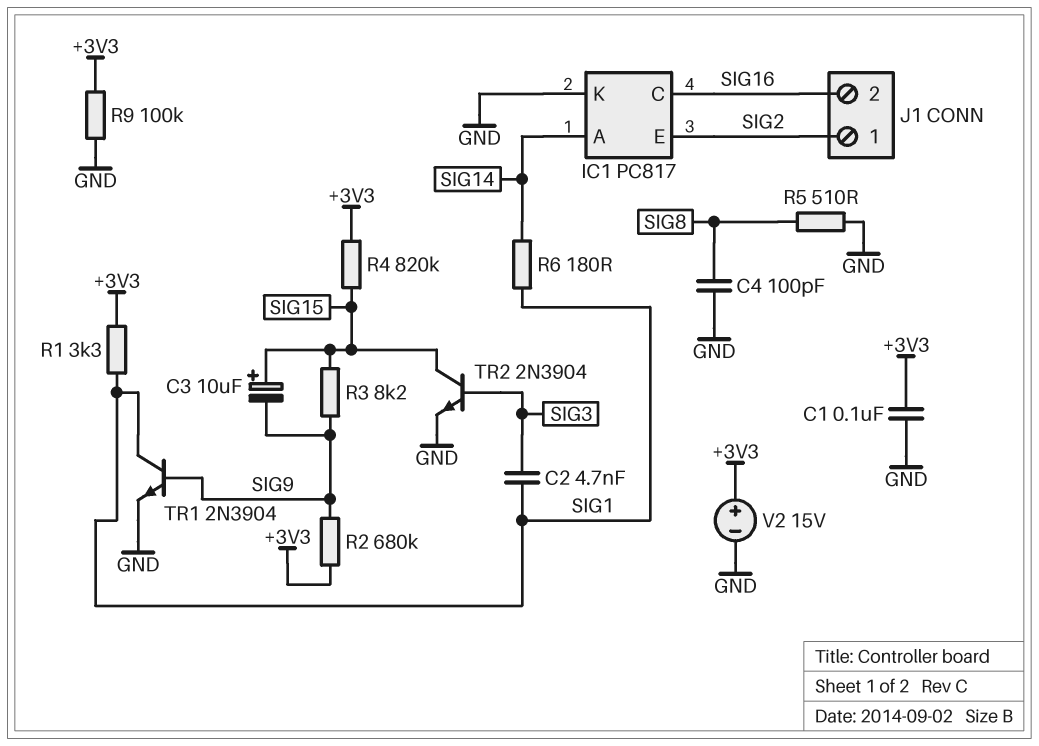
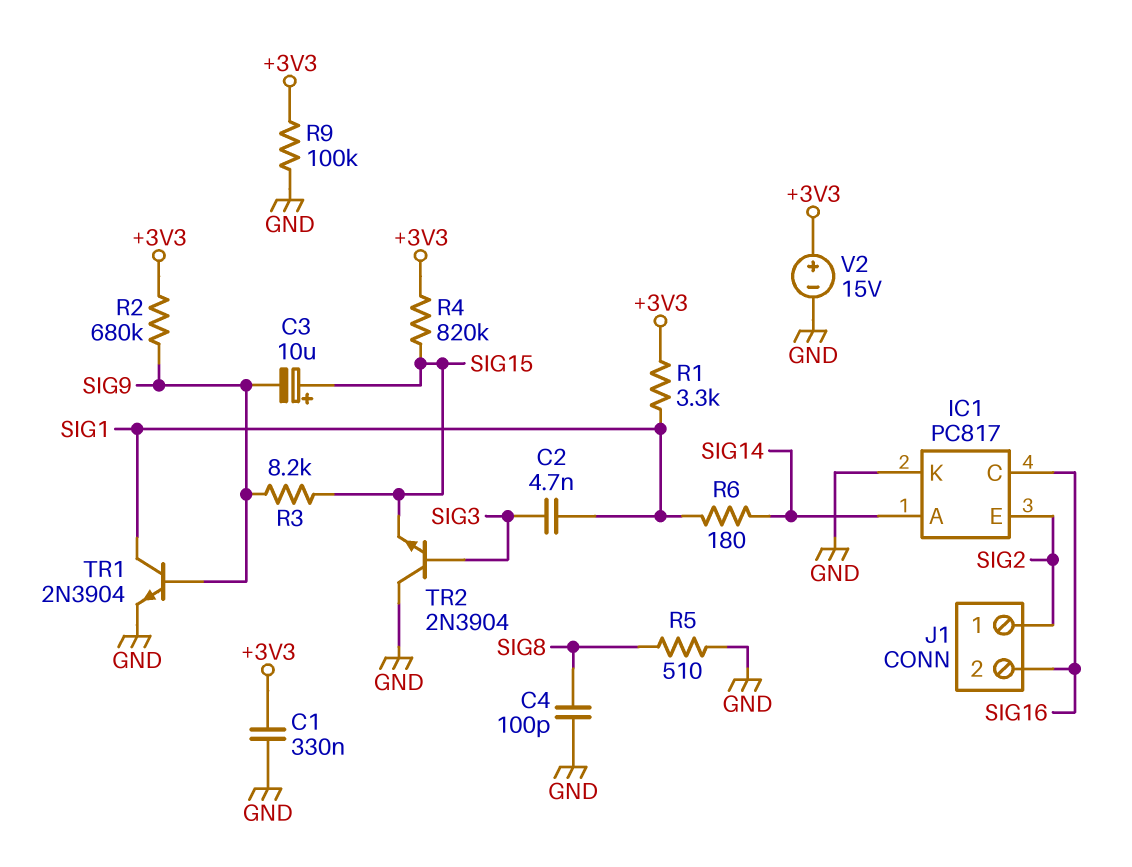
C1: 100nF (+3V3, GND) -> 330nF (+3V3, GND)
TR2: NPN 2N3904 (B SIG3, C SIG15, E GND) -> NPN 2N3904 (B SIG3, C GND, E SIG15)

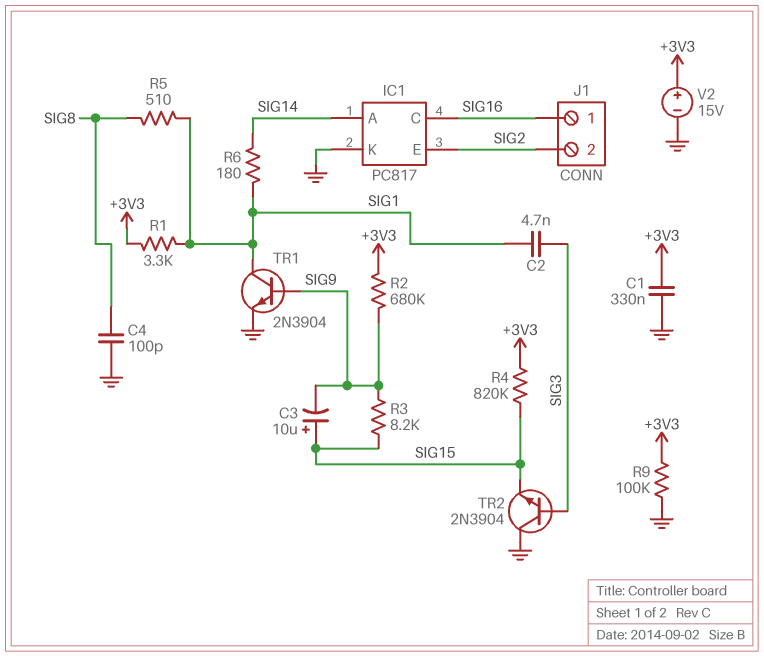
J1 pin 1: SIG2 -> SIG16
J1 pin 2: SIG16 -> SIG2
R5: 510 (GND, SIG8) -> 510 (SIG1, SIG8)

